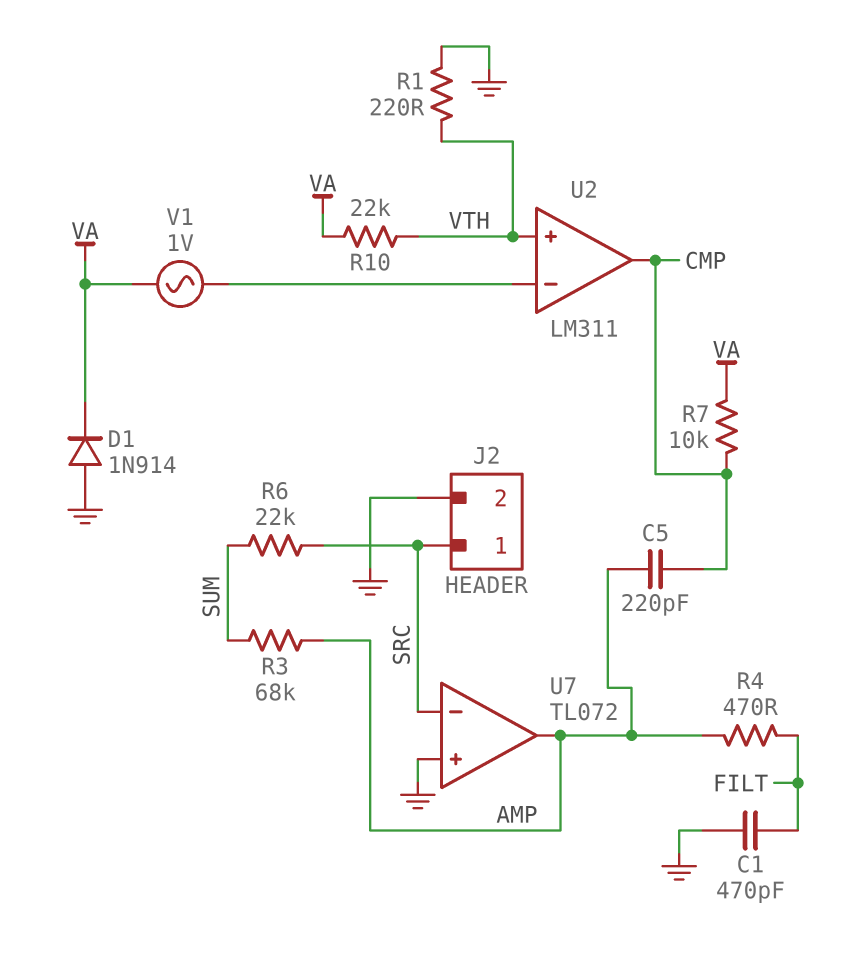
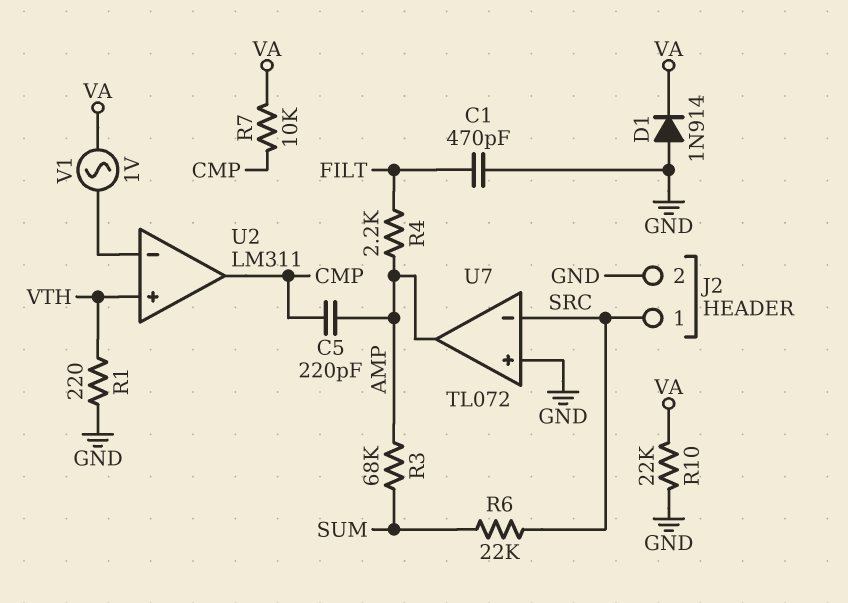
R4: 470 (AMP, FILT) -> 2.2k (AMP, FILT)
R10: 22k (VA, VTH) -> 22k (GND, VA)

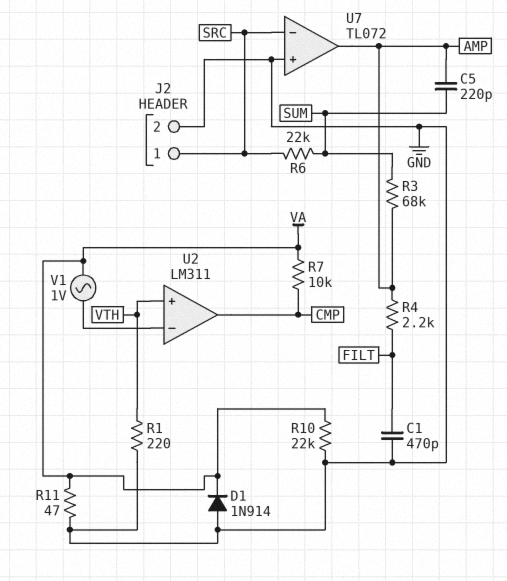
C5: 220pF (AMP, CMP) -> 220pF (AMP, SUM)
R11: none -> 47 (GND, VA)

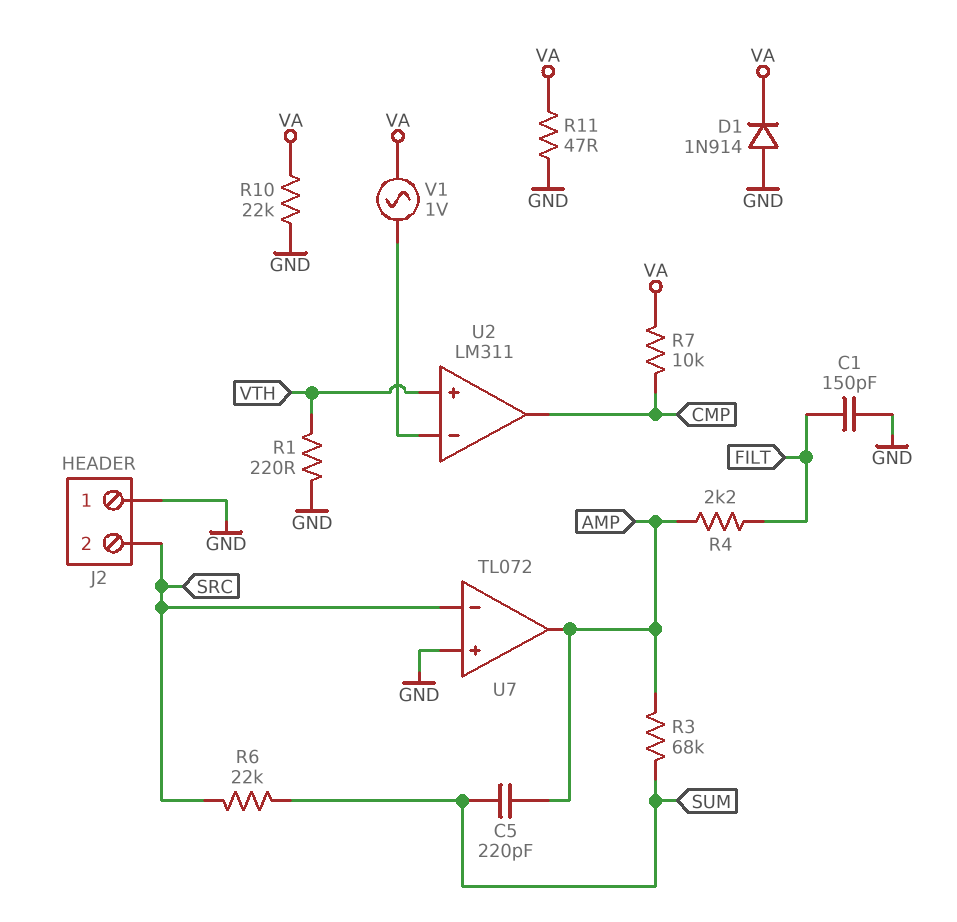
C1: 470pF (FILT, GND) -> 150pF (FILT, GND)
J2 pin 1: SRC -> GND
J2 pin 2: GND -> SRC

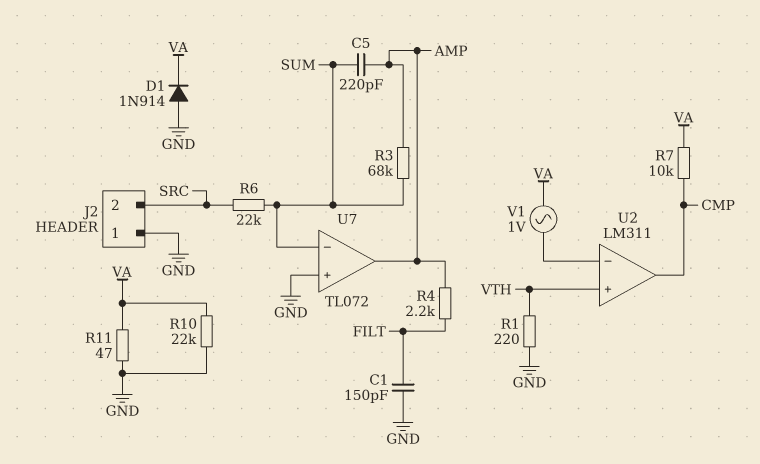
U7 pin in-: SRC -> SUM

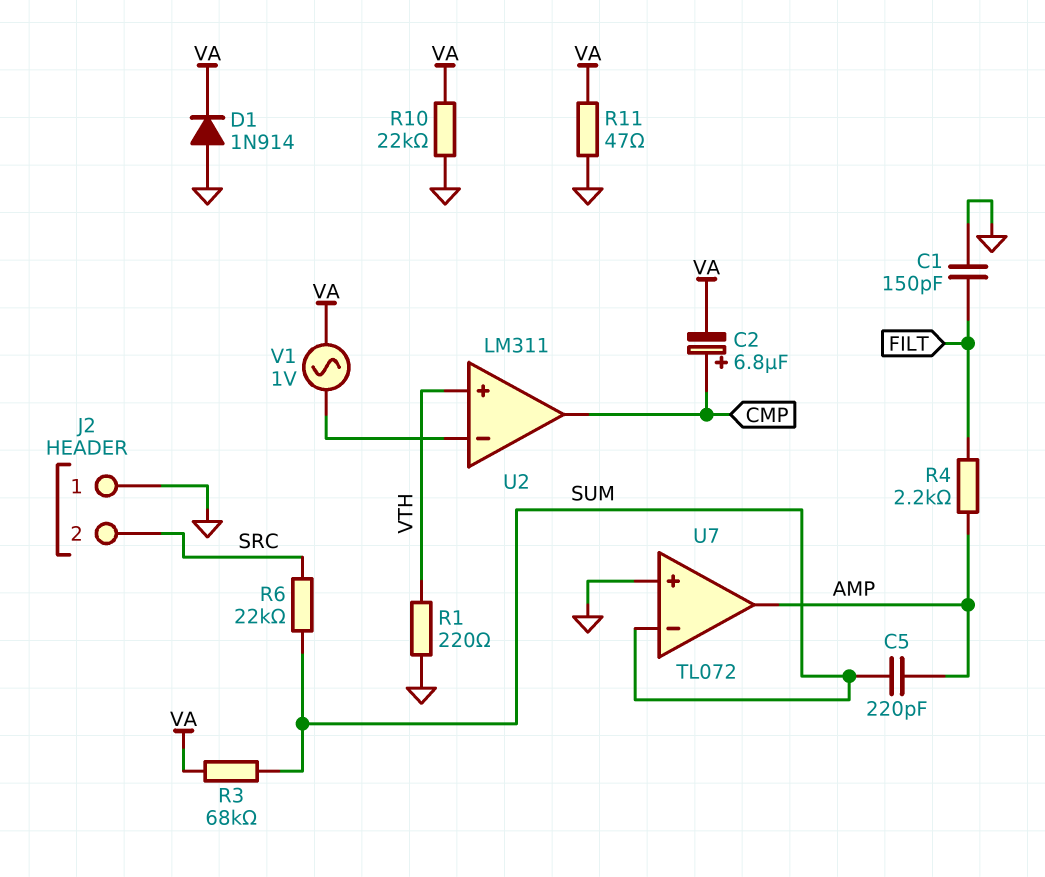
C2: none -> 6.8uF (plus CMP, minus VA)
R3: 68k (AMP, SUM) -> 68k (SUM, VA)
R7: 10k (CMP, VA) -> none

